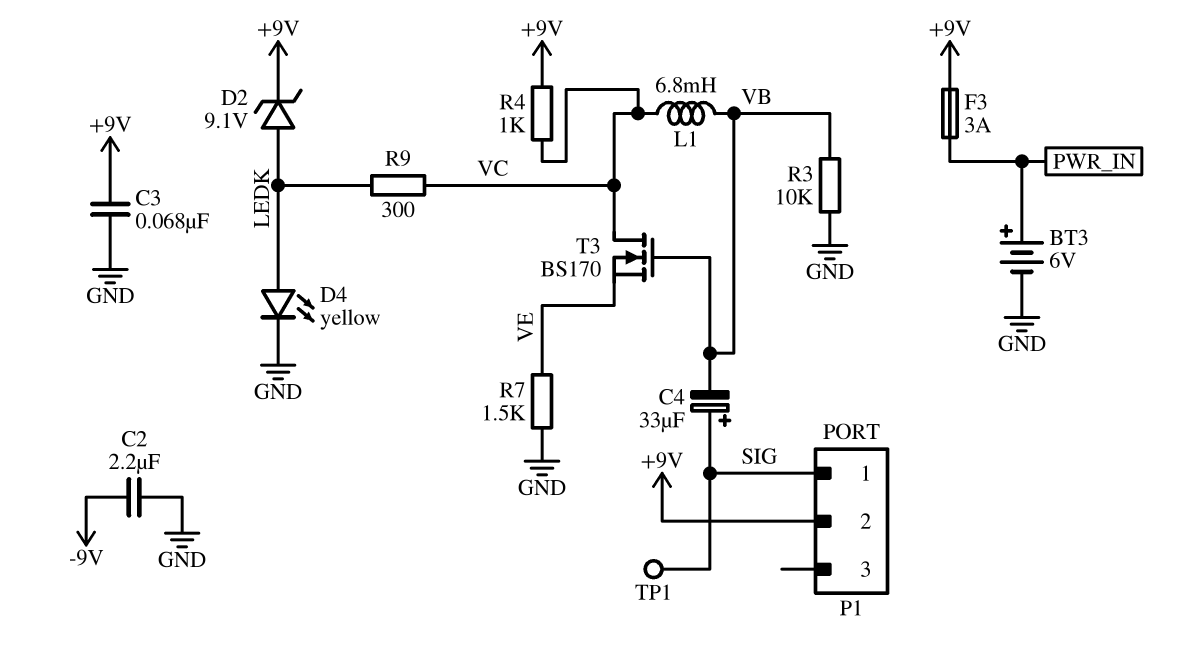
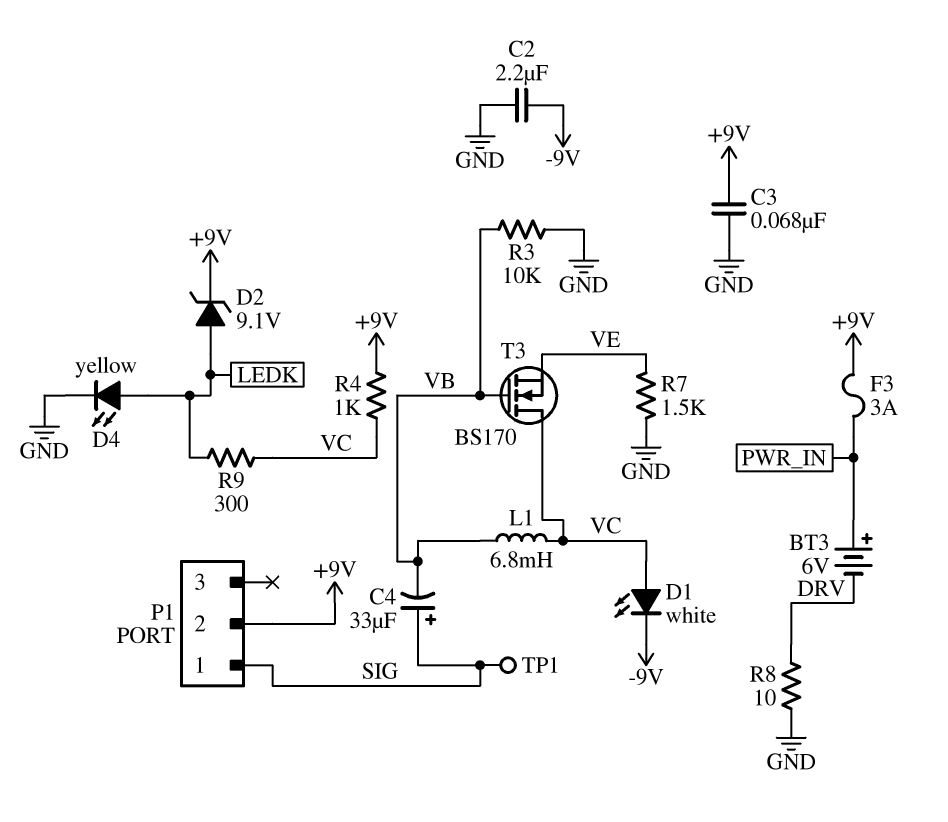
BT3: 6V (plus PWR_IN, minus GND) -> 6V (plus PWR_IN, minus DRV)
D1: none -> LED white (A VC, K -9V)
R8: none -> 10 (DRV, GND)

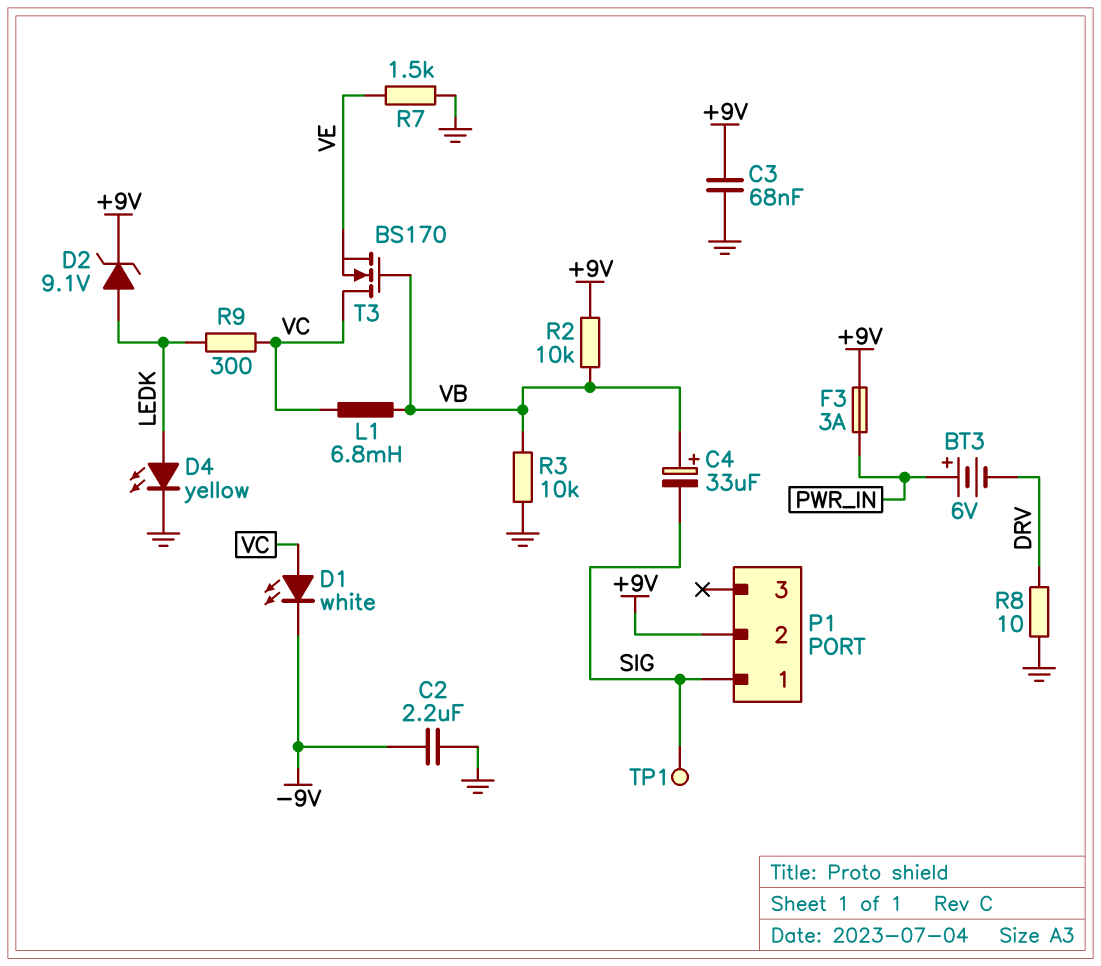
C4: 33uF (plus SIG, minus VB) -> 33uF (plus VB, minus SIG)
R2: none -> 10k (+9V, VB)
R4: 1k (+9V, VC) -> none

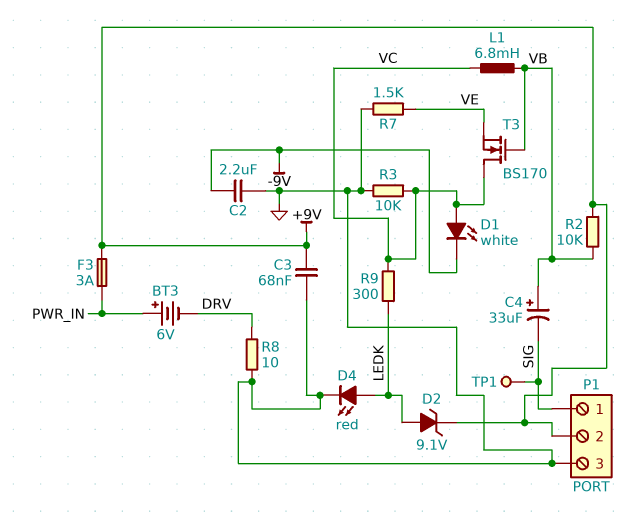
D4: LED yellow (A LEDK, K GND) -> LED red (A LEDK, K GND)
P1 pin 3: none -> GND
R3: 10k (GND, VB) -> 10k (GND, VC)

